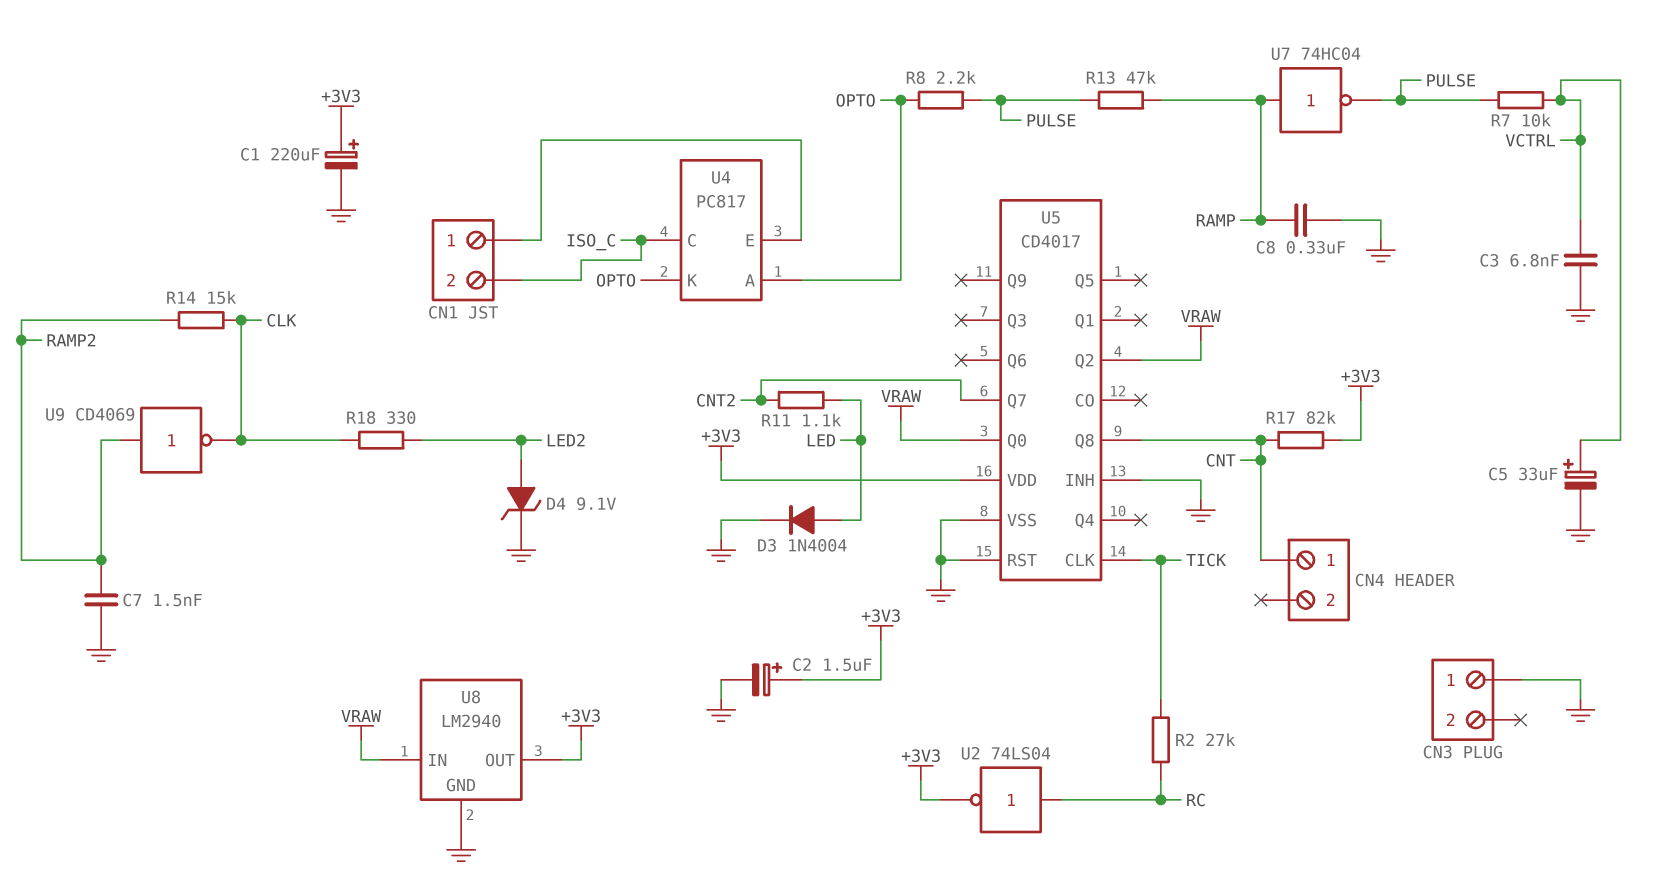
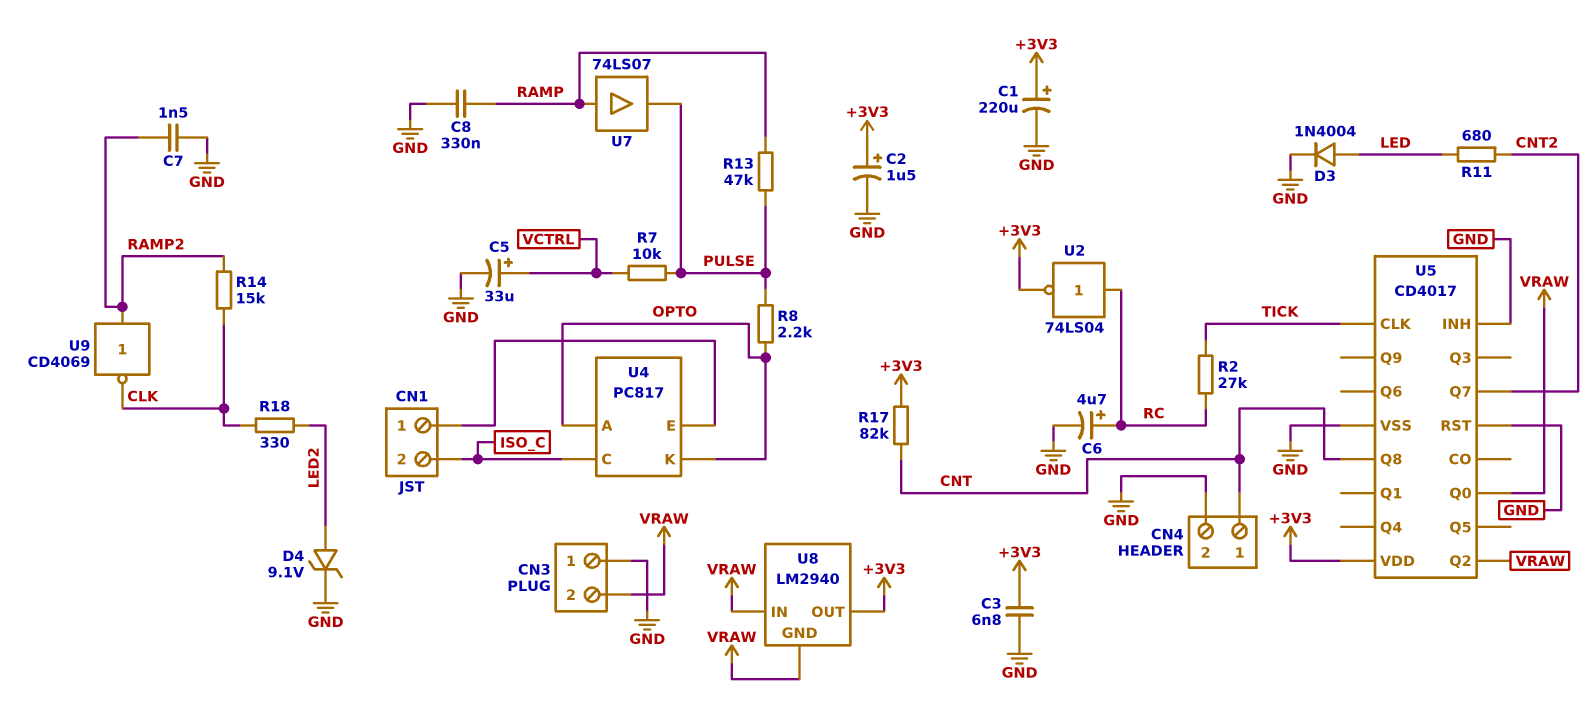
C3: 6.8nF (GND, VCTRL) -> 6.8nF (+3V3, GND)
C6: none -> 4.7uF (plus RC, minus GND)
CN3 pin 2: none -> VRAW
CN4 pin 2: none -> GND
R11: 1.1k (CNT2, LED) -> 680 (CNT2, LED)
U7: NOT 74HC04 (in RAMP, out PULSE) -> buffer 74LS07 (in RAMP, out PULSE)
U8 pin GND: GND -> VRAW

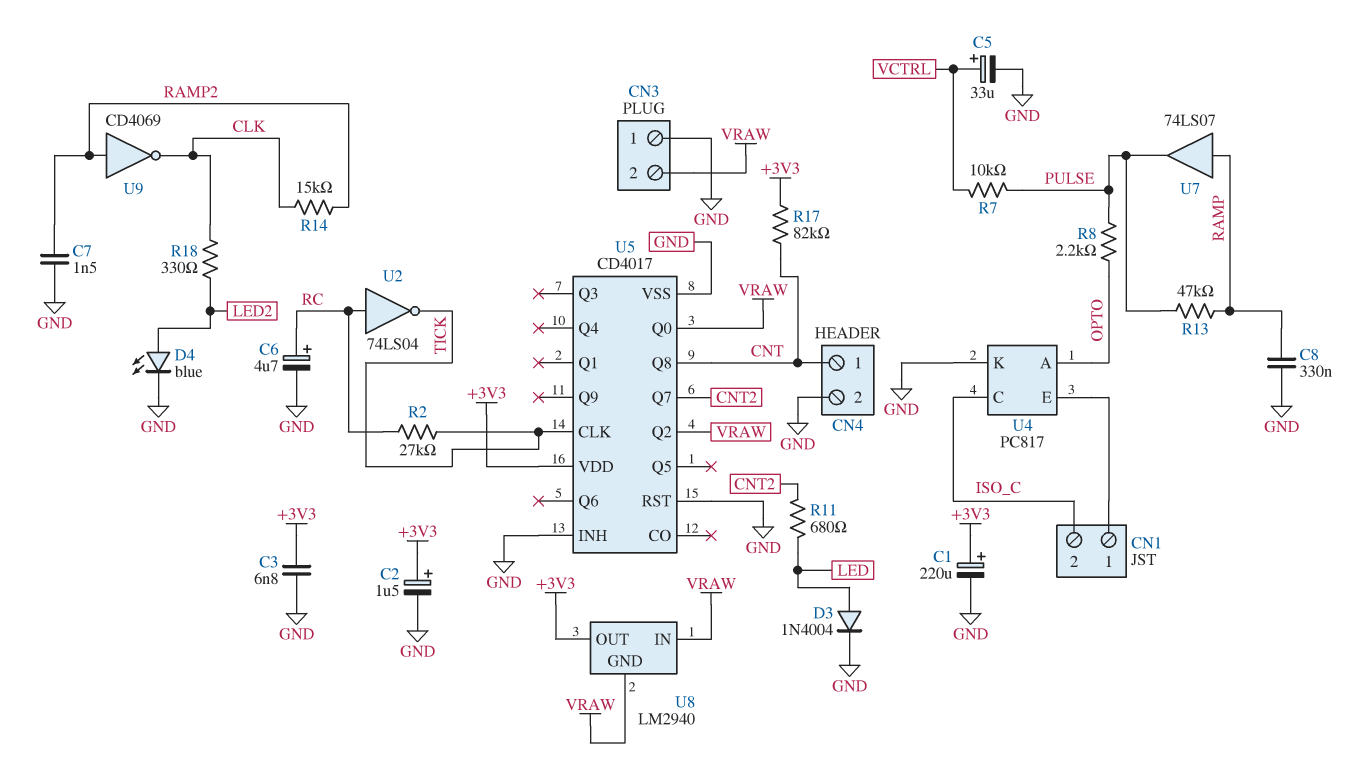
D4: zener 9.1V (A LED2, K GND) -> LED blue (A LED2, K GND)
U2: NOT 74LS04 (in RC, out +3V3) -> NOT 74LS04 (in RC, out TICK)
U4 pin K: OPTO -> GND

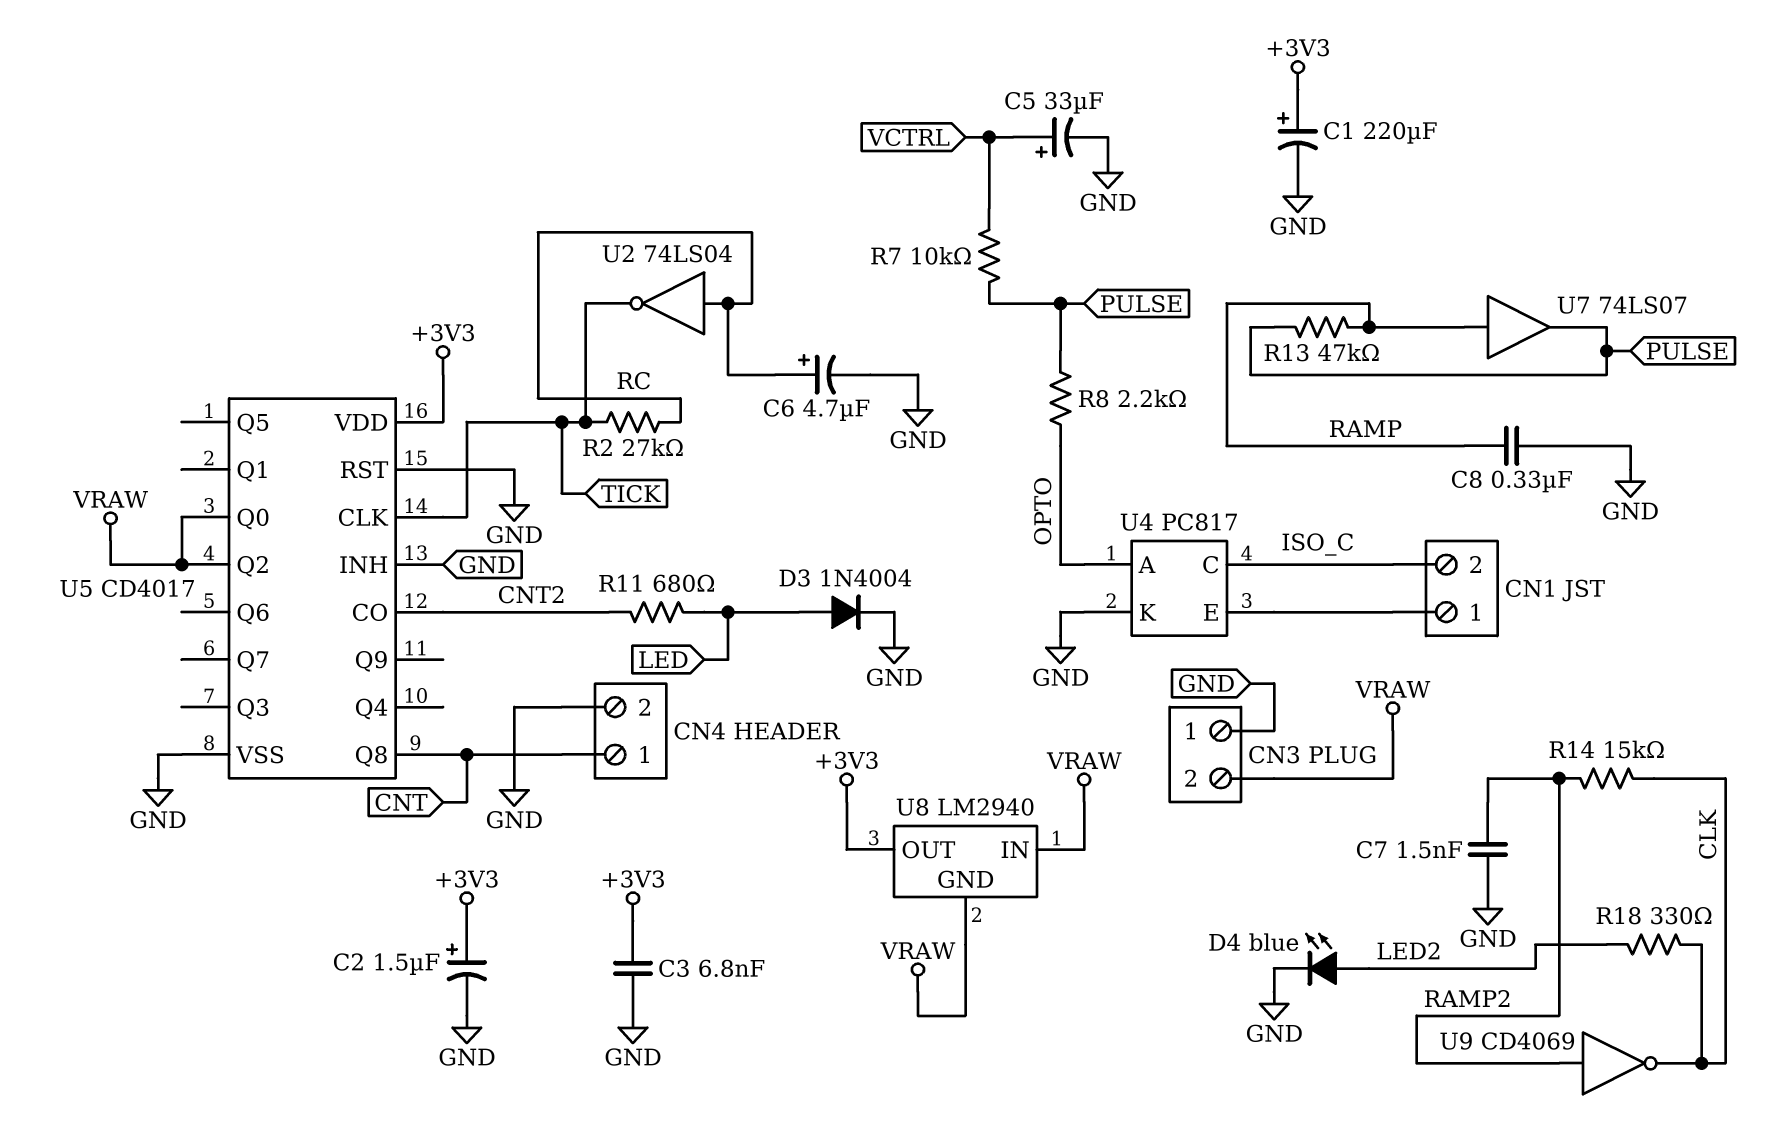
R17: 82k (+3V3, CNT) -> none
U5 pin CO: none -> CNT2
U5 pin Q7: CNT2 -> none

